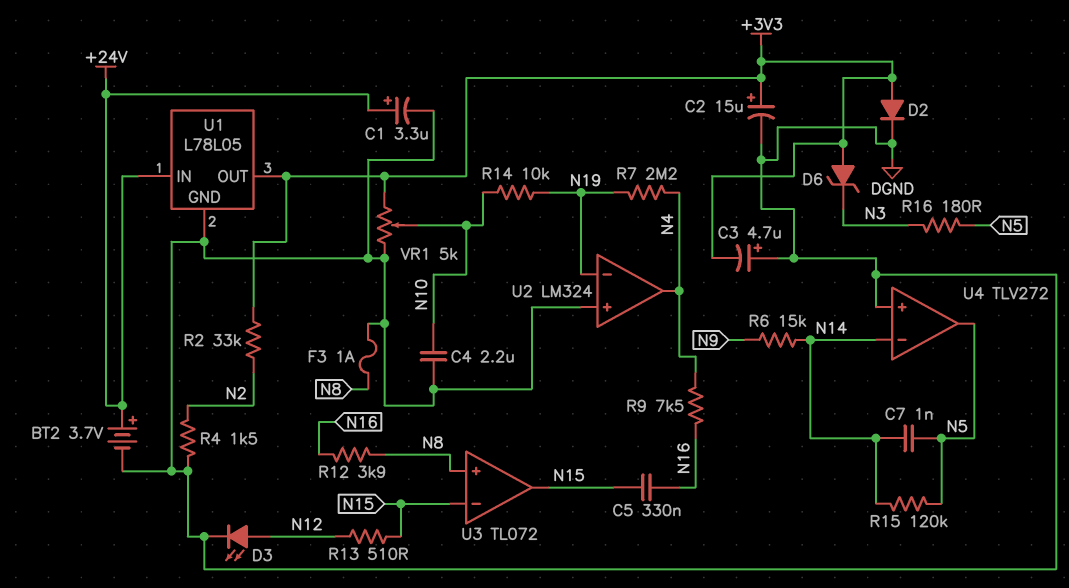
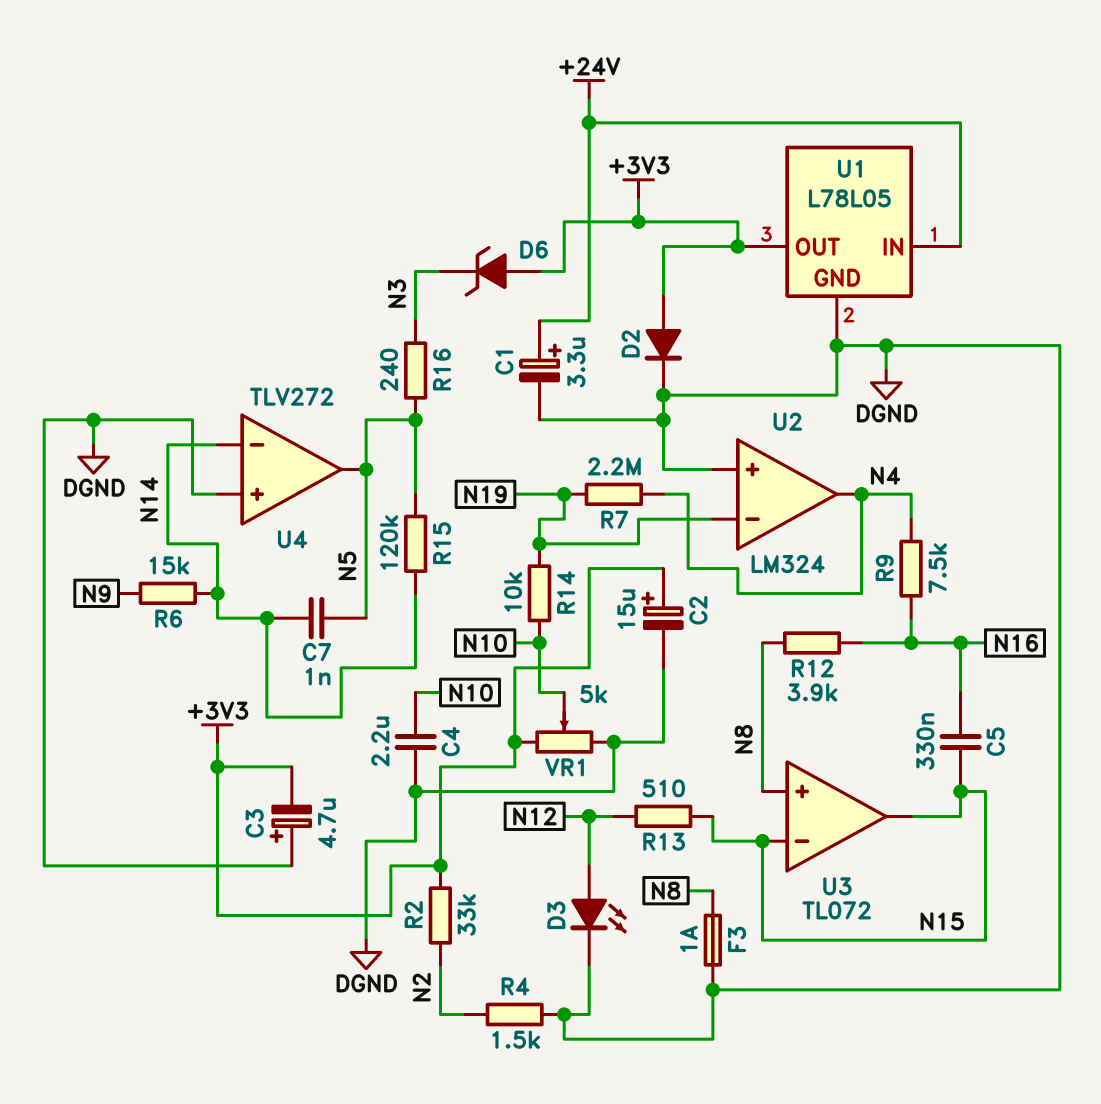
BT2: 3.7V (plus +24V, minus DGND) -> none
R16: 180 (N3, N5) -> 240 (N3, N5)

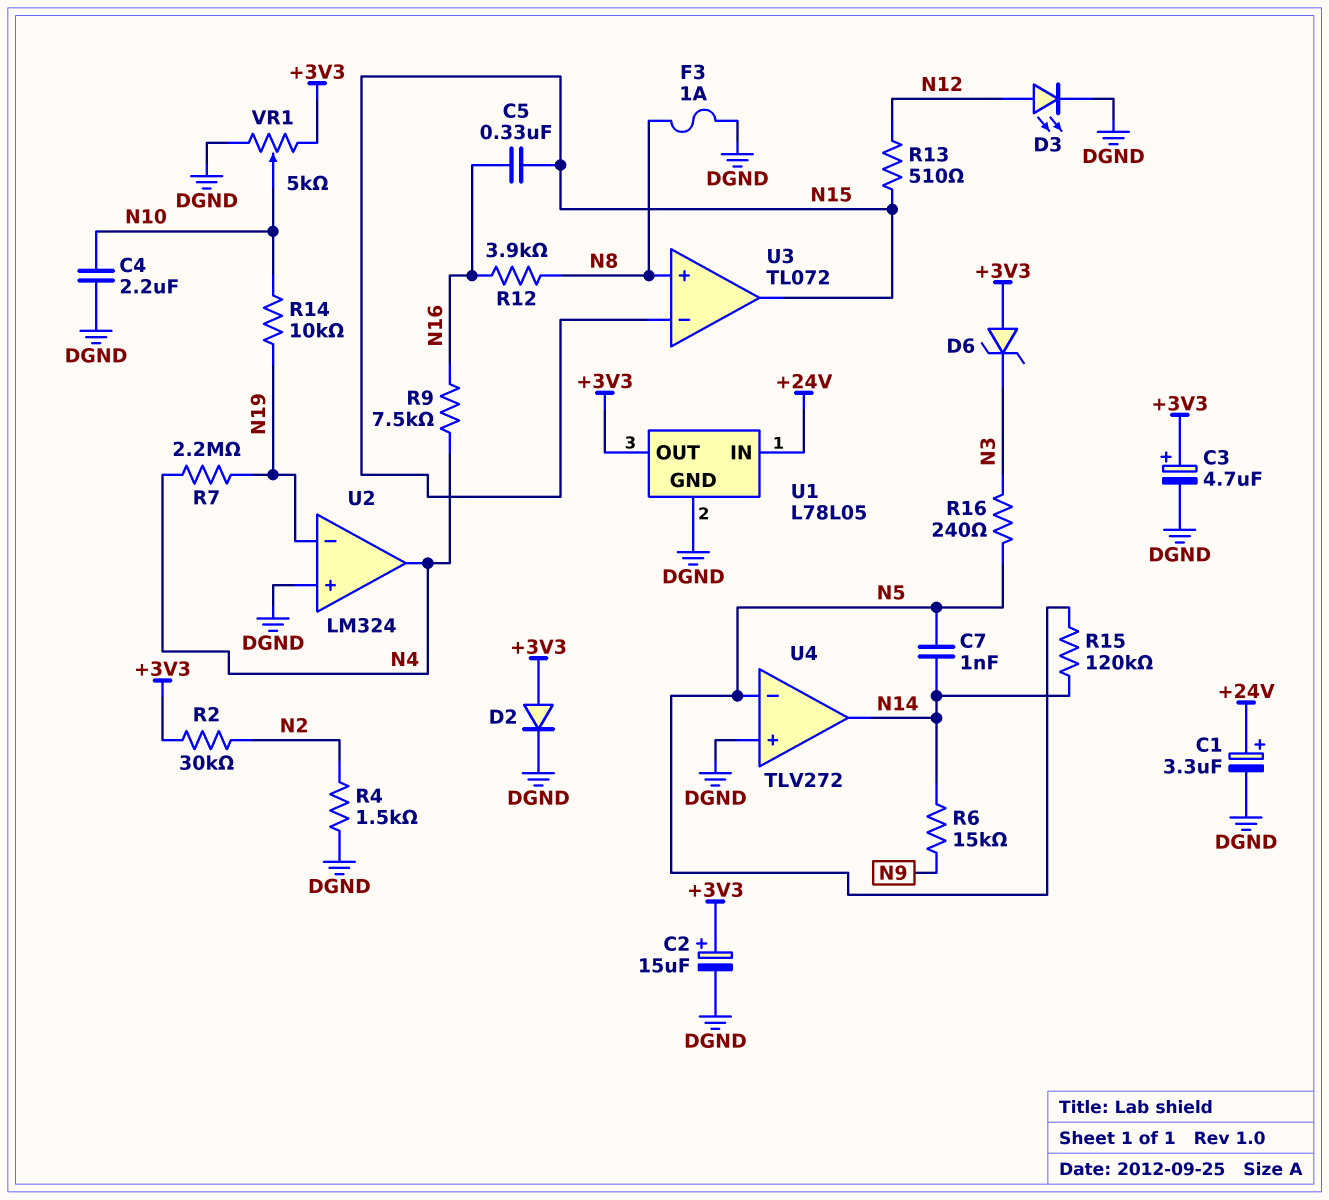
C3: 4.7uF (plus DGND, minus +3V3) -> 4.7uF (plus +3V3, minus DGND)
R2: 33k (+3V3, N2) -> 30k (+3V3, N2)
U4 pin in-: N14 -> N5
U4 pin out: N5 -> N14

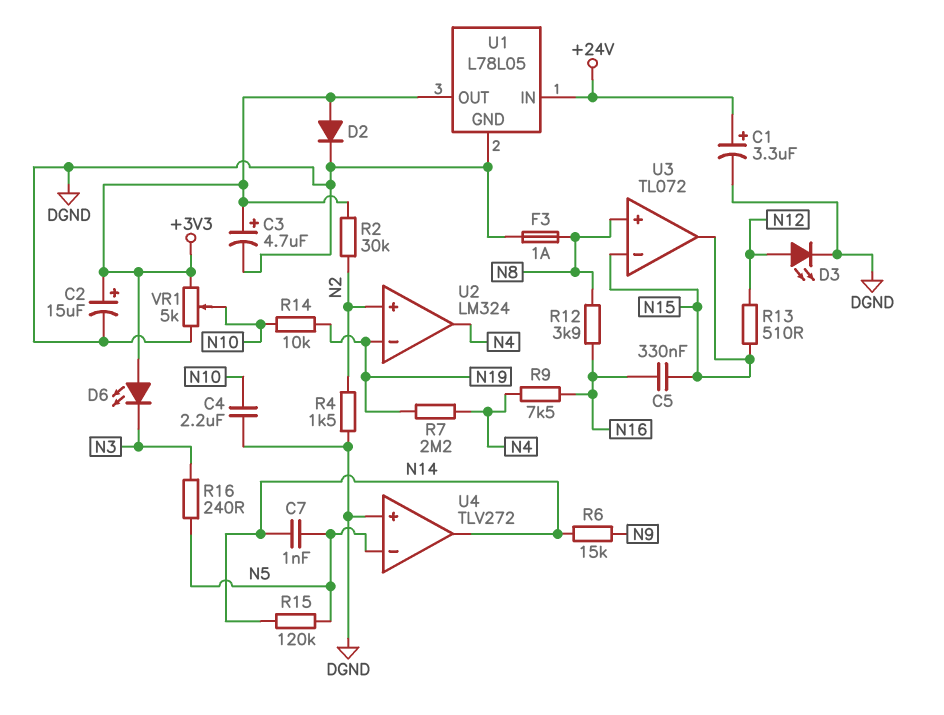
D6: zener (A +3V3, K N3) -> LED (A +3V3, K N3)
U2 pin in+: DGND -> N2

